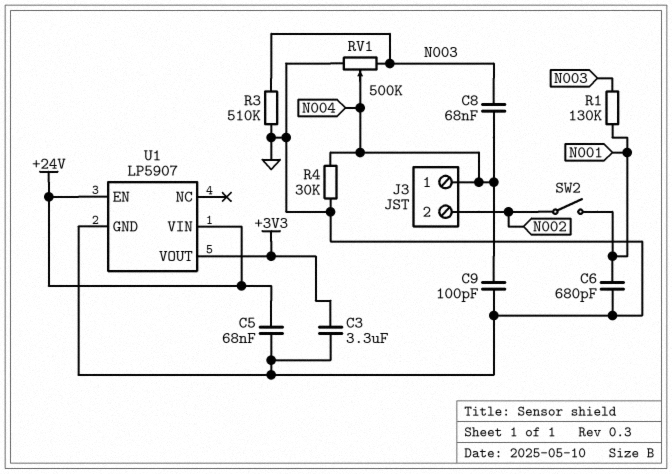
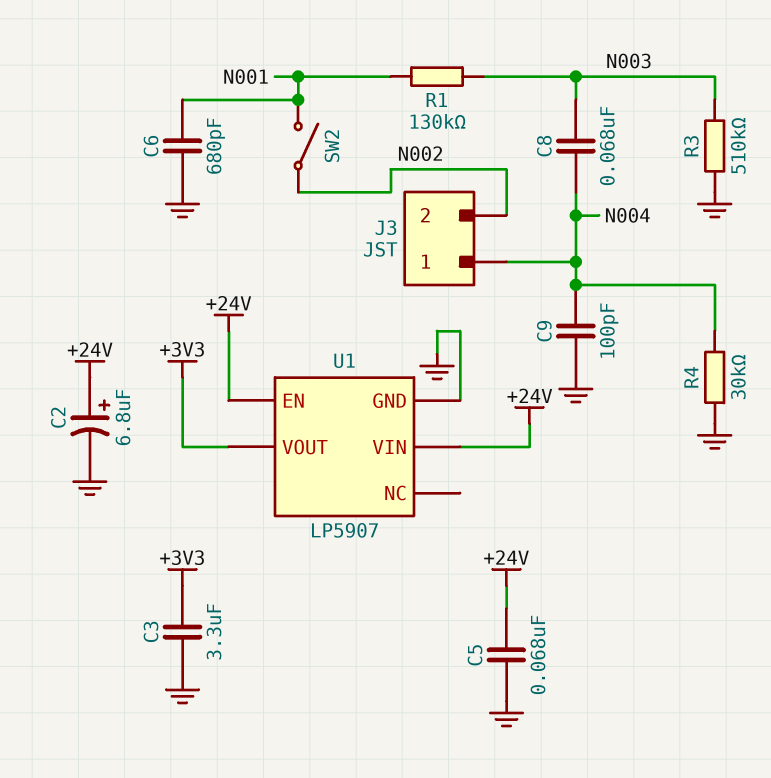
C2: none -> 6.8uF (plus +24V, minus GND)
RV1: 500k (GND, N003, wiper N004) -> none

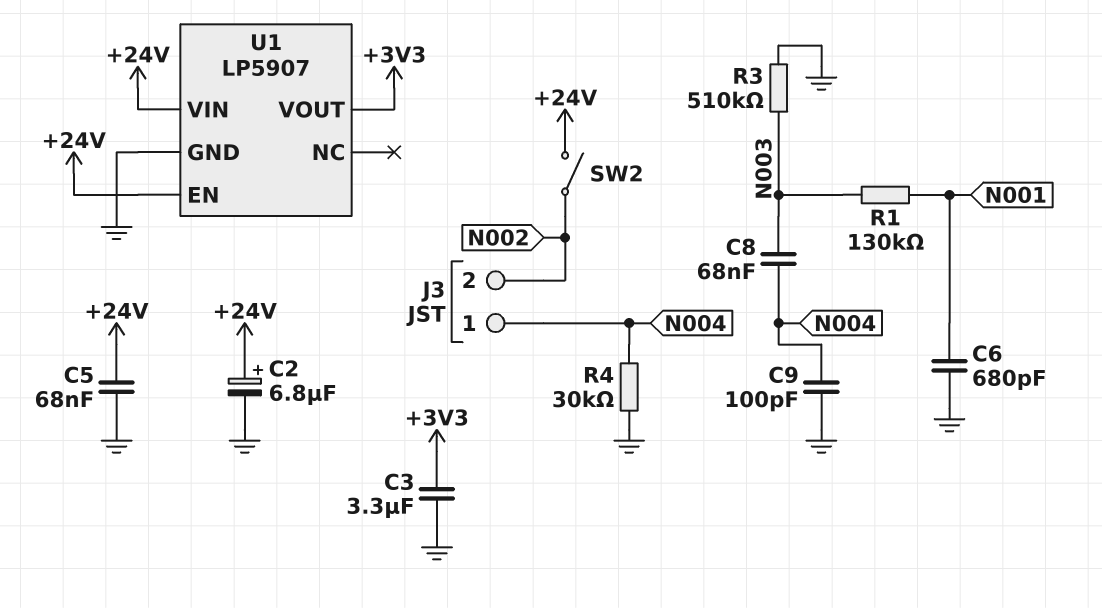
SW2: switch (N001, N002) -> switch (+24V, N002)

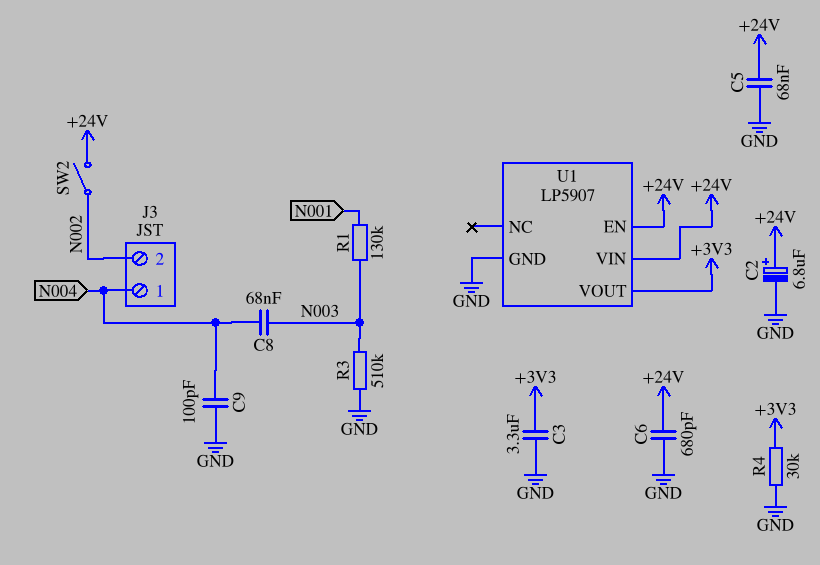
C6: 680pF (GND, N001) -> 680pF (+24V, GND)
R4: 30k (GND, N004) -> 30k (+3V3, GND)

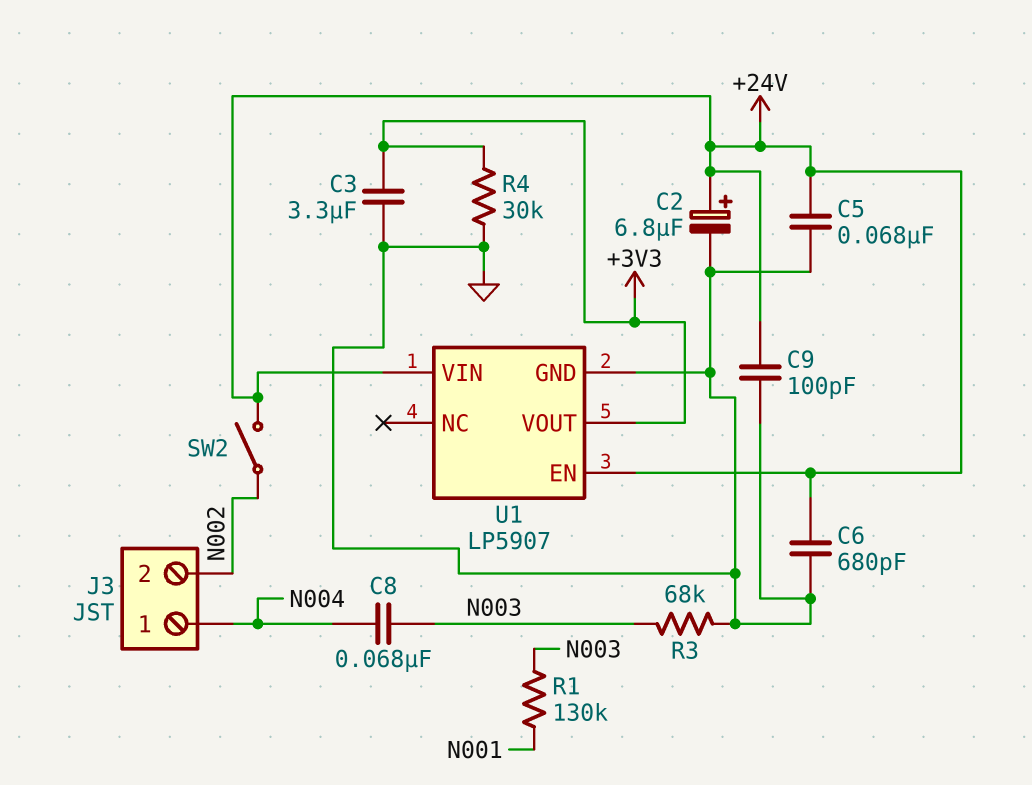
C9: 100pF (GND, N004) -> 100pF (+24V, GND)
R3: 510k (GND, N003) -> 68k (GND, N003)

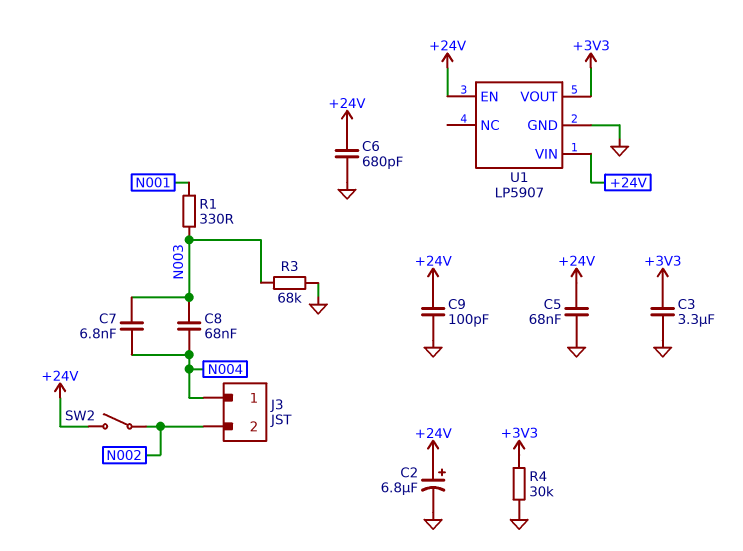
C7: none -> 6.8nF (N003, N004)
R1: 130k (N001, N003) -> 330 (N001, N003)

